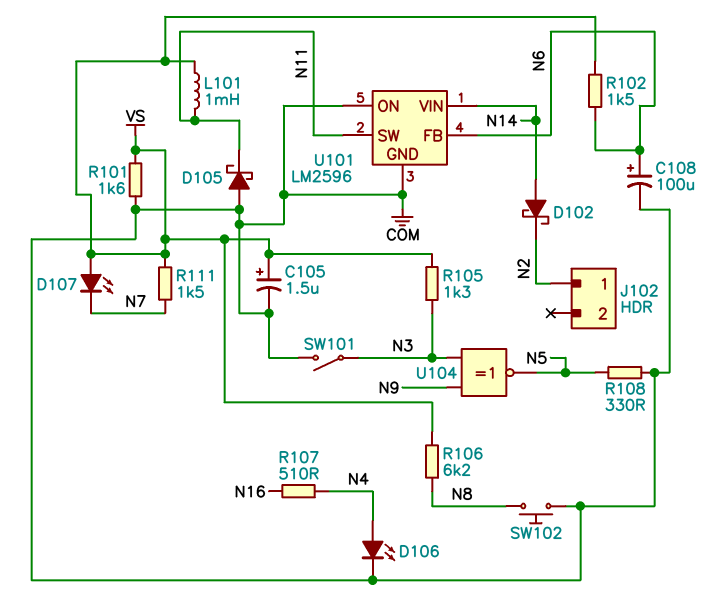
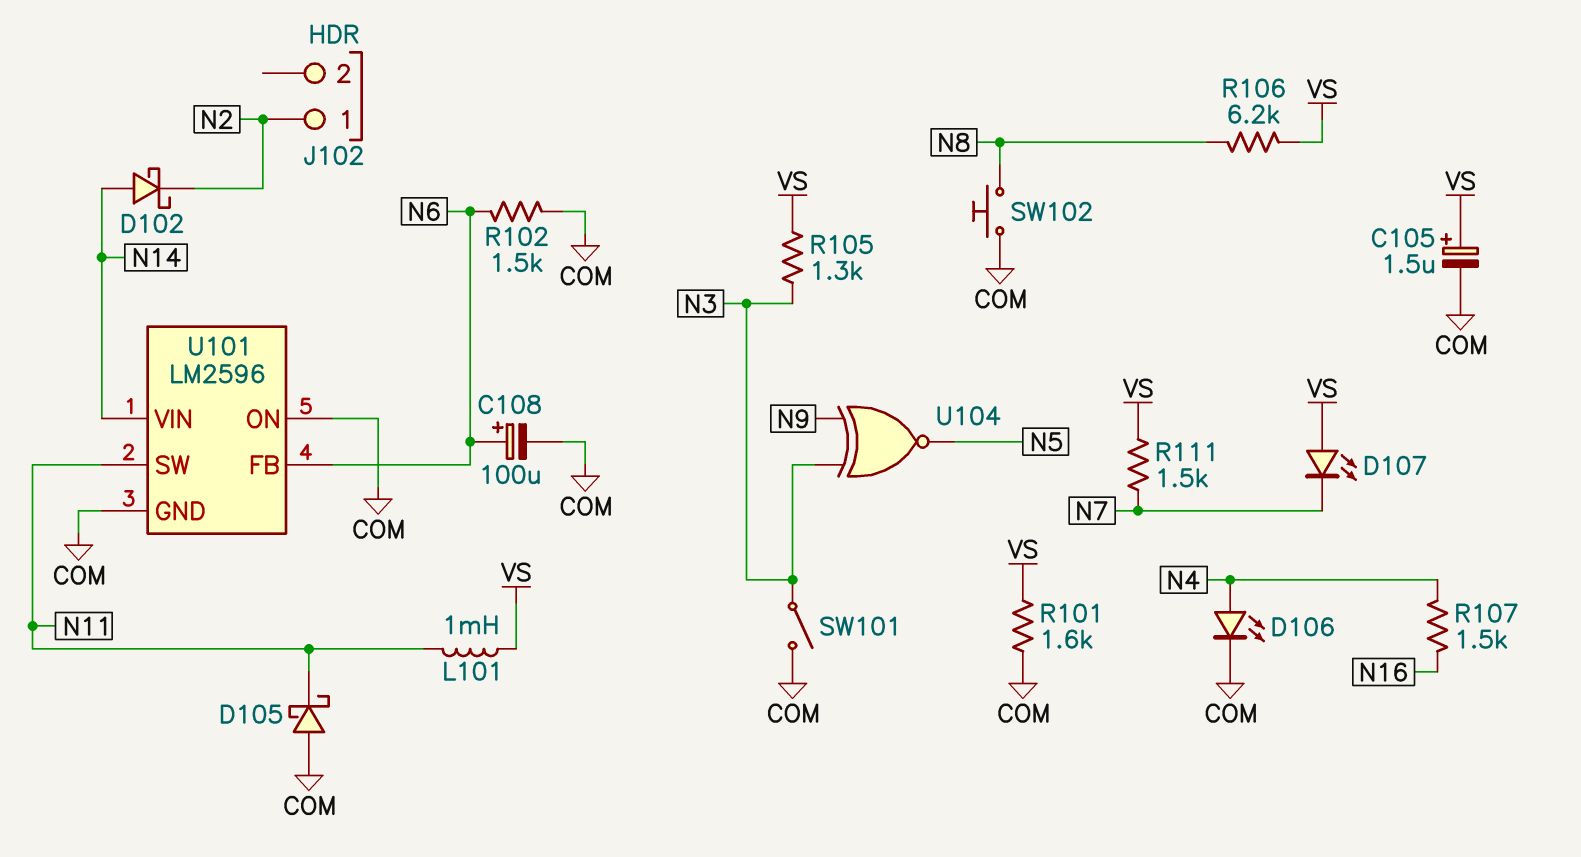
R102: 1.5k (N6, VS) -> 1.5k (COM, N6)
R107: 510 (N4, N16) -> 1.5k (N4, N16)
R108: 330 (COM, N5) -> none

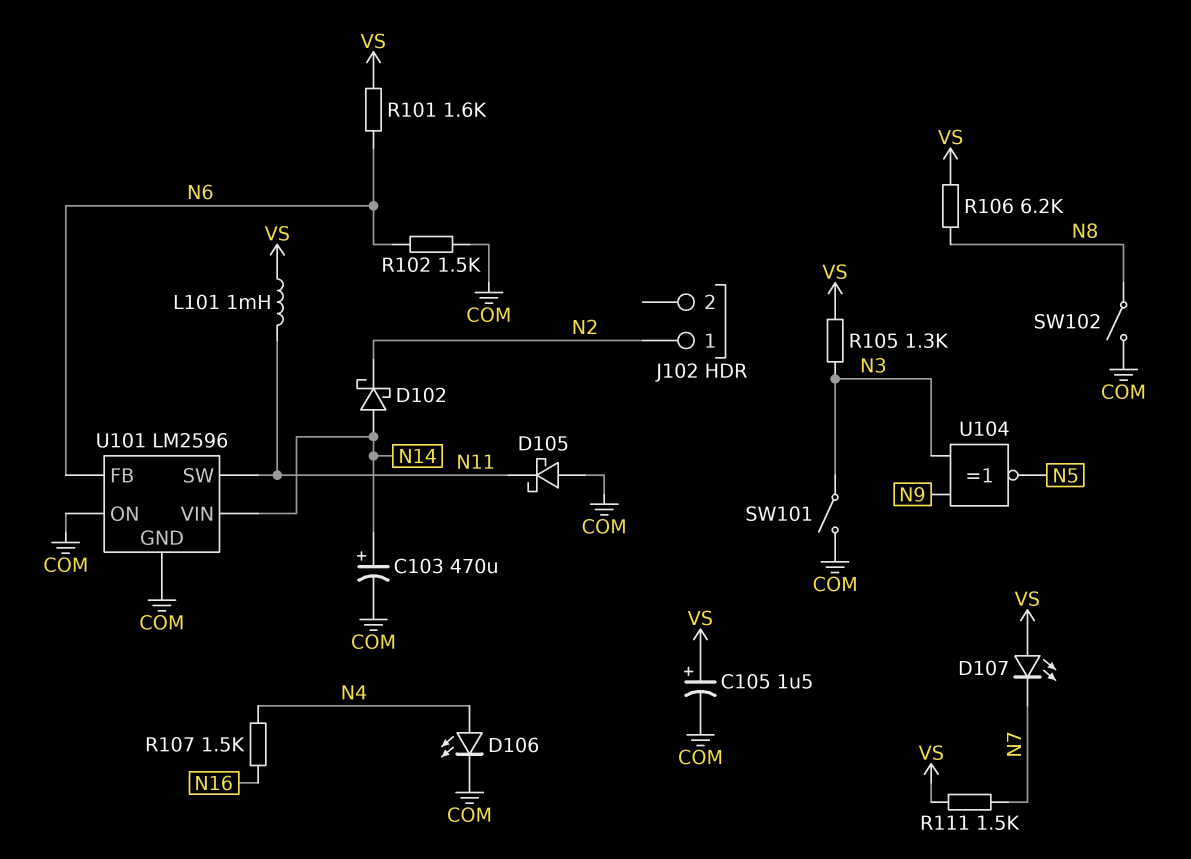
C103: none -> 470uF (plus N14, minus COM)
C108: 100uF (plus N6, minus COM) -> none
R101: 1.6k (COM, VS) -> 1.6k (N6, VS)
SW102: button (COM, N8) -> switch (COM, N8)

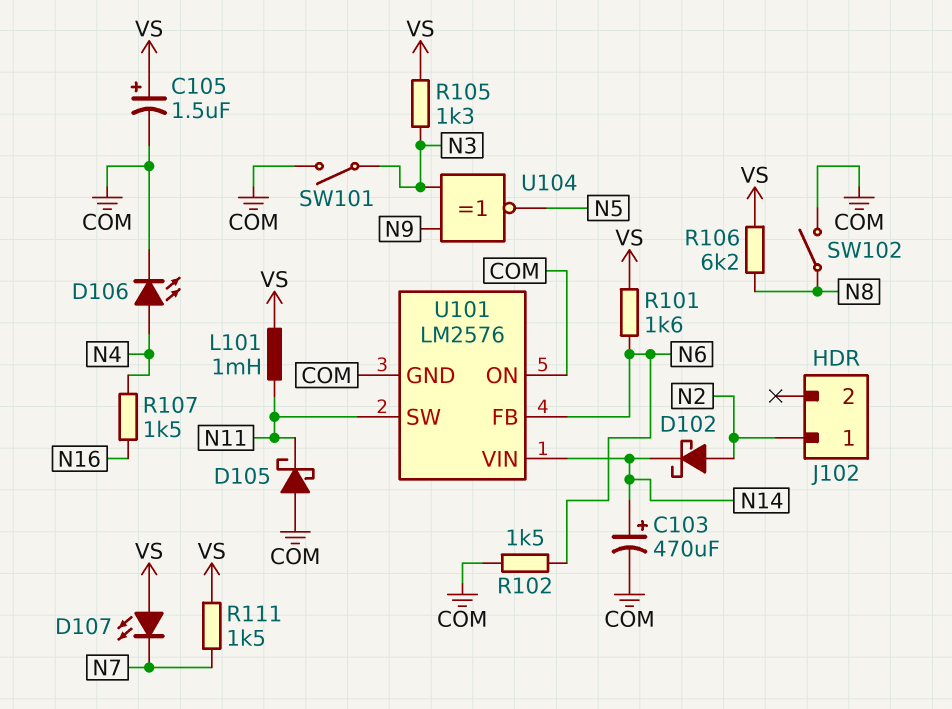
D102: schottky (A N14, K N2) -> schottky (A N2, K N14)
U101: LM2596 -> LM2576

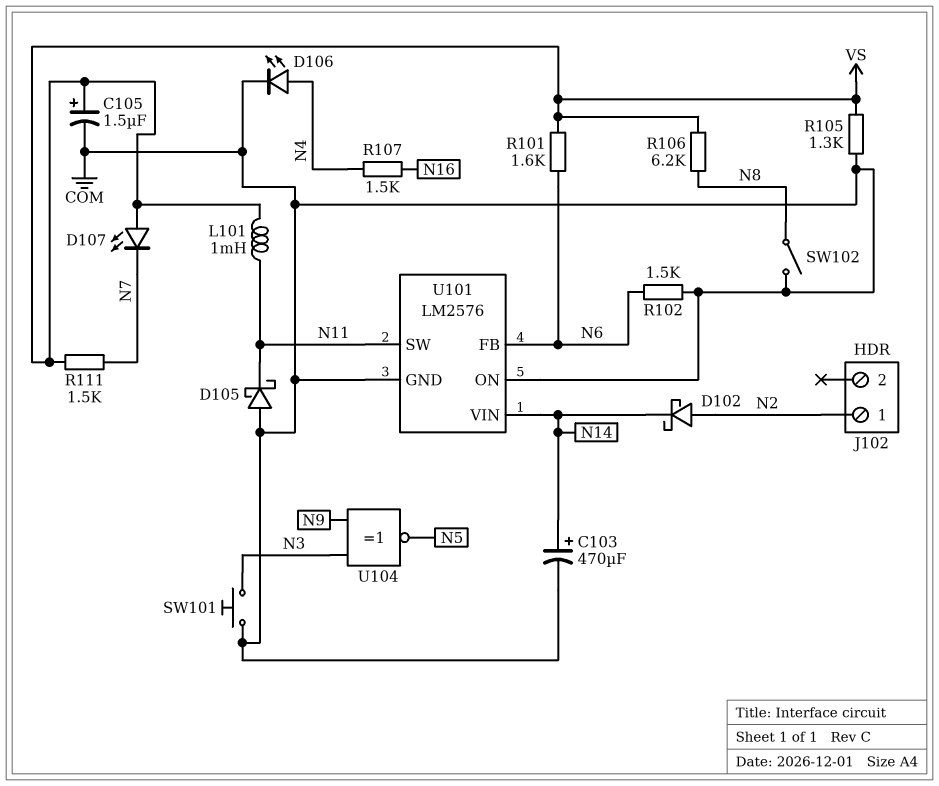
R105: 1.3k (N3, VS) -> 1.3k (COM, VS)
SW101: switch (COM, N3) -> button (COM, N3)

